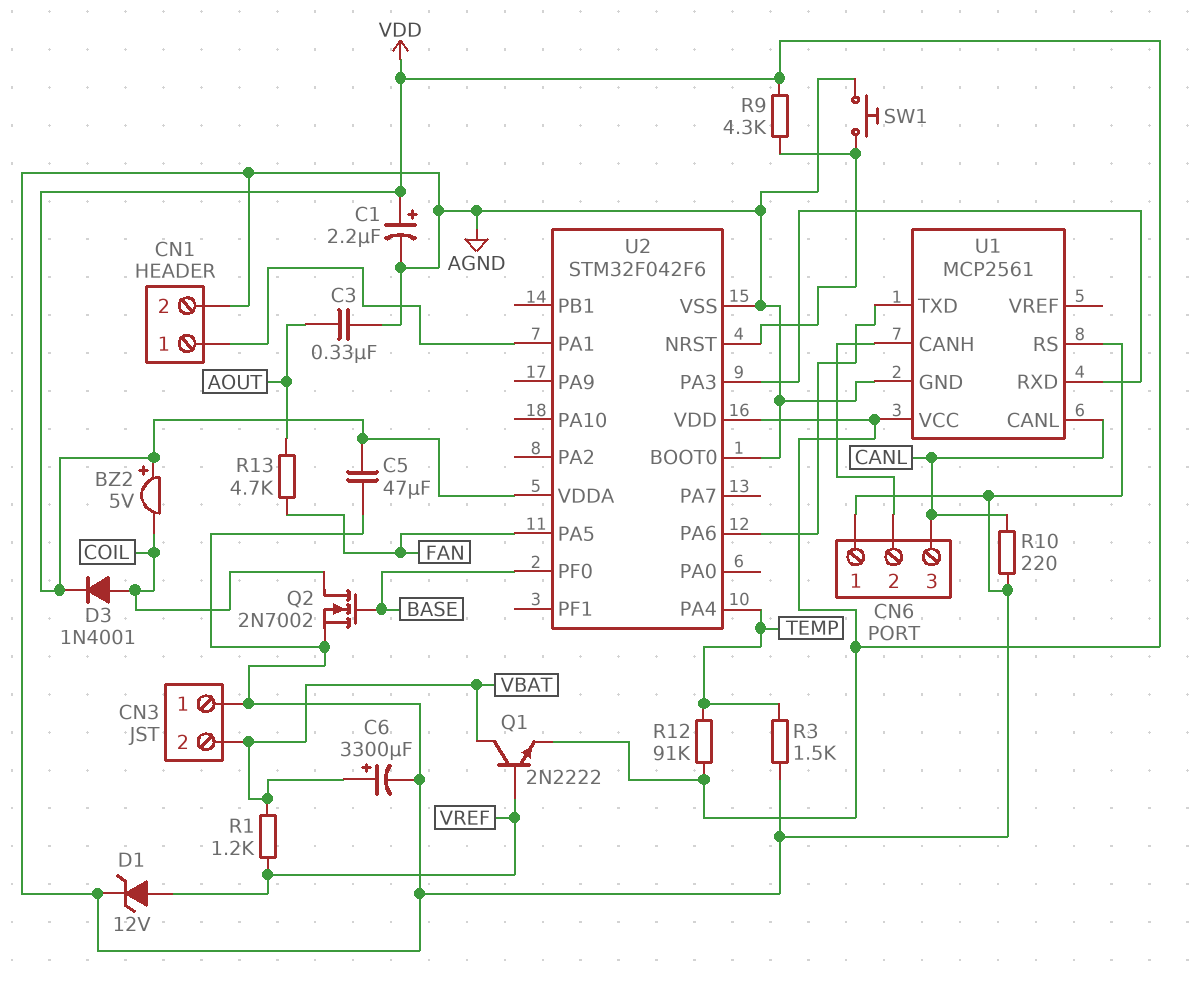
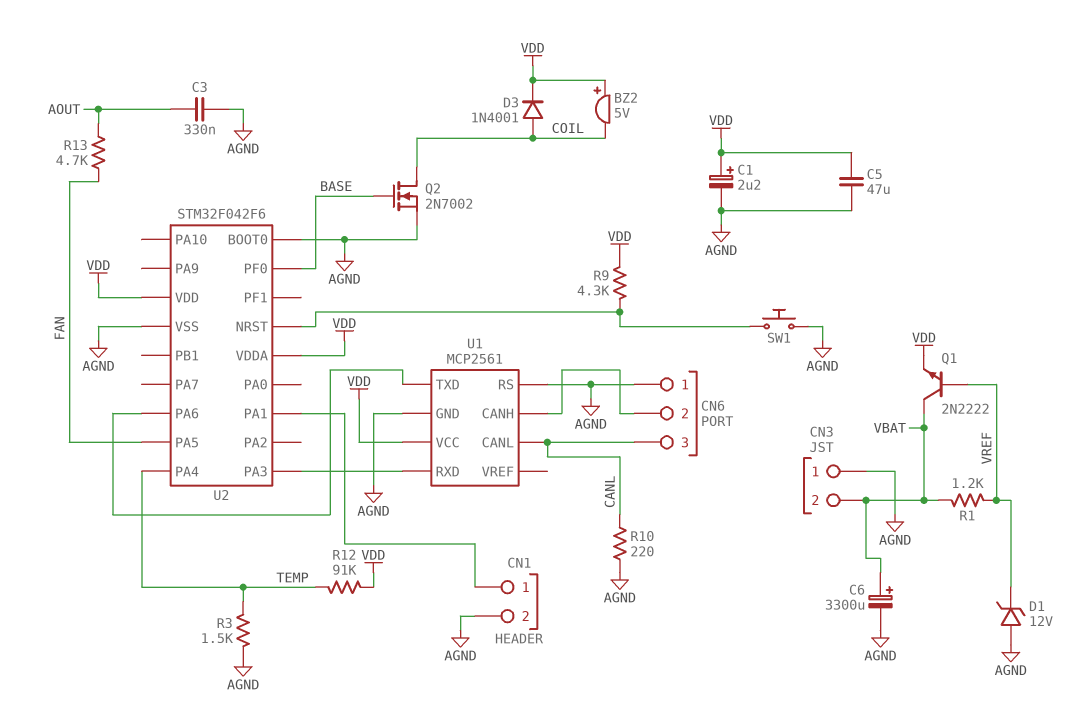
D1: zener 12V (A VREF, K AGND) -> zener 12V (A AGND, K VREF)

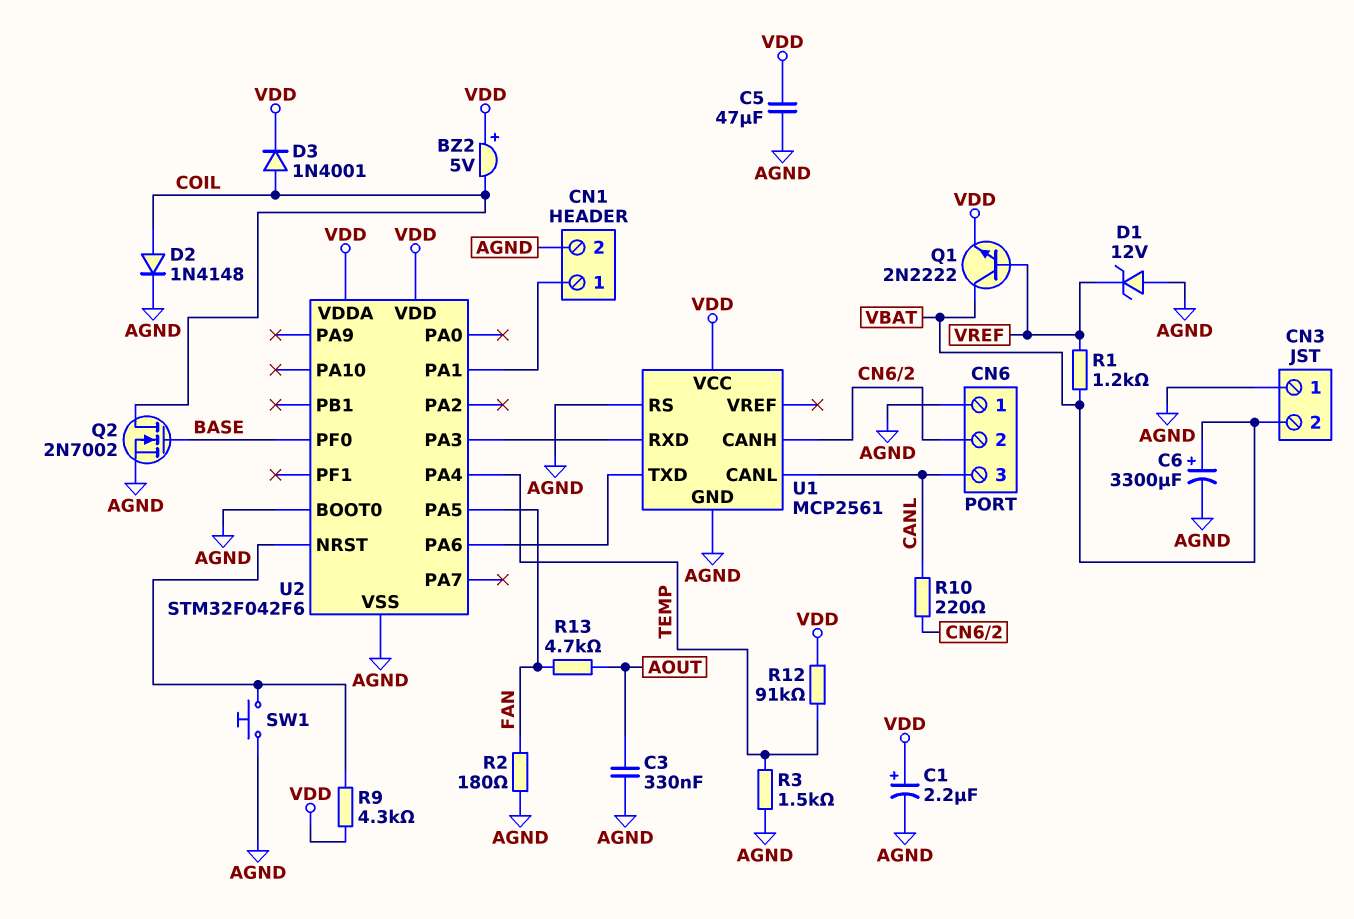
D2: none -> diode 1N4148 (A COIL, K AGND)
R2: none -> 180 (AGND, FAN)
R10: 220 (AGND, CANL) -> 220 (CANL, CN6/2)

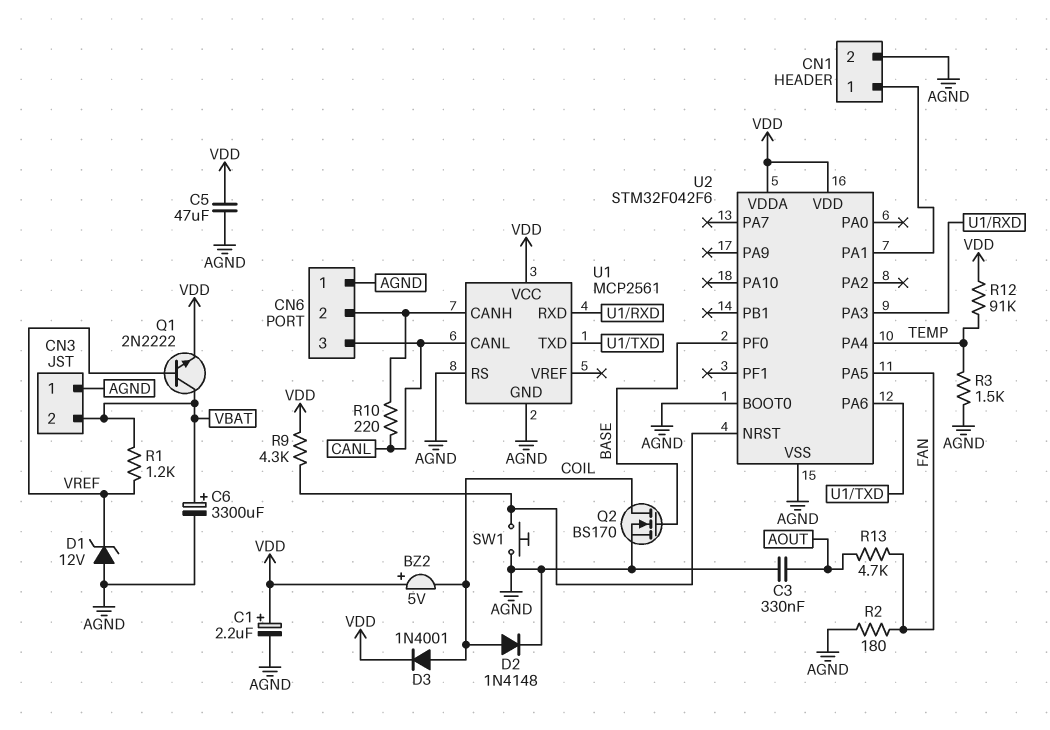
Q2: NMOS 2N7002 (G BASE, D COIL, S AGND) -> NMOS BS170 (G BASE, D COIL, S AGND)

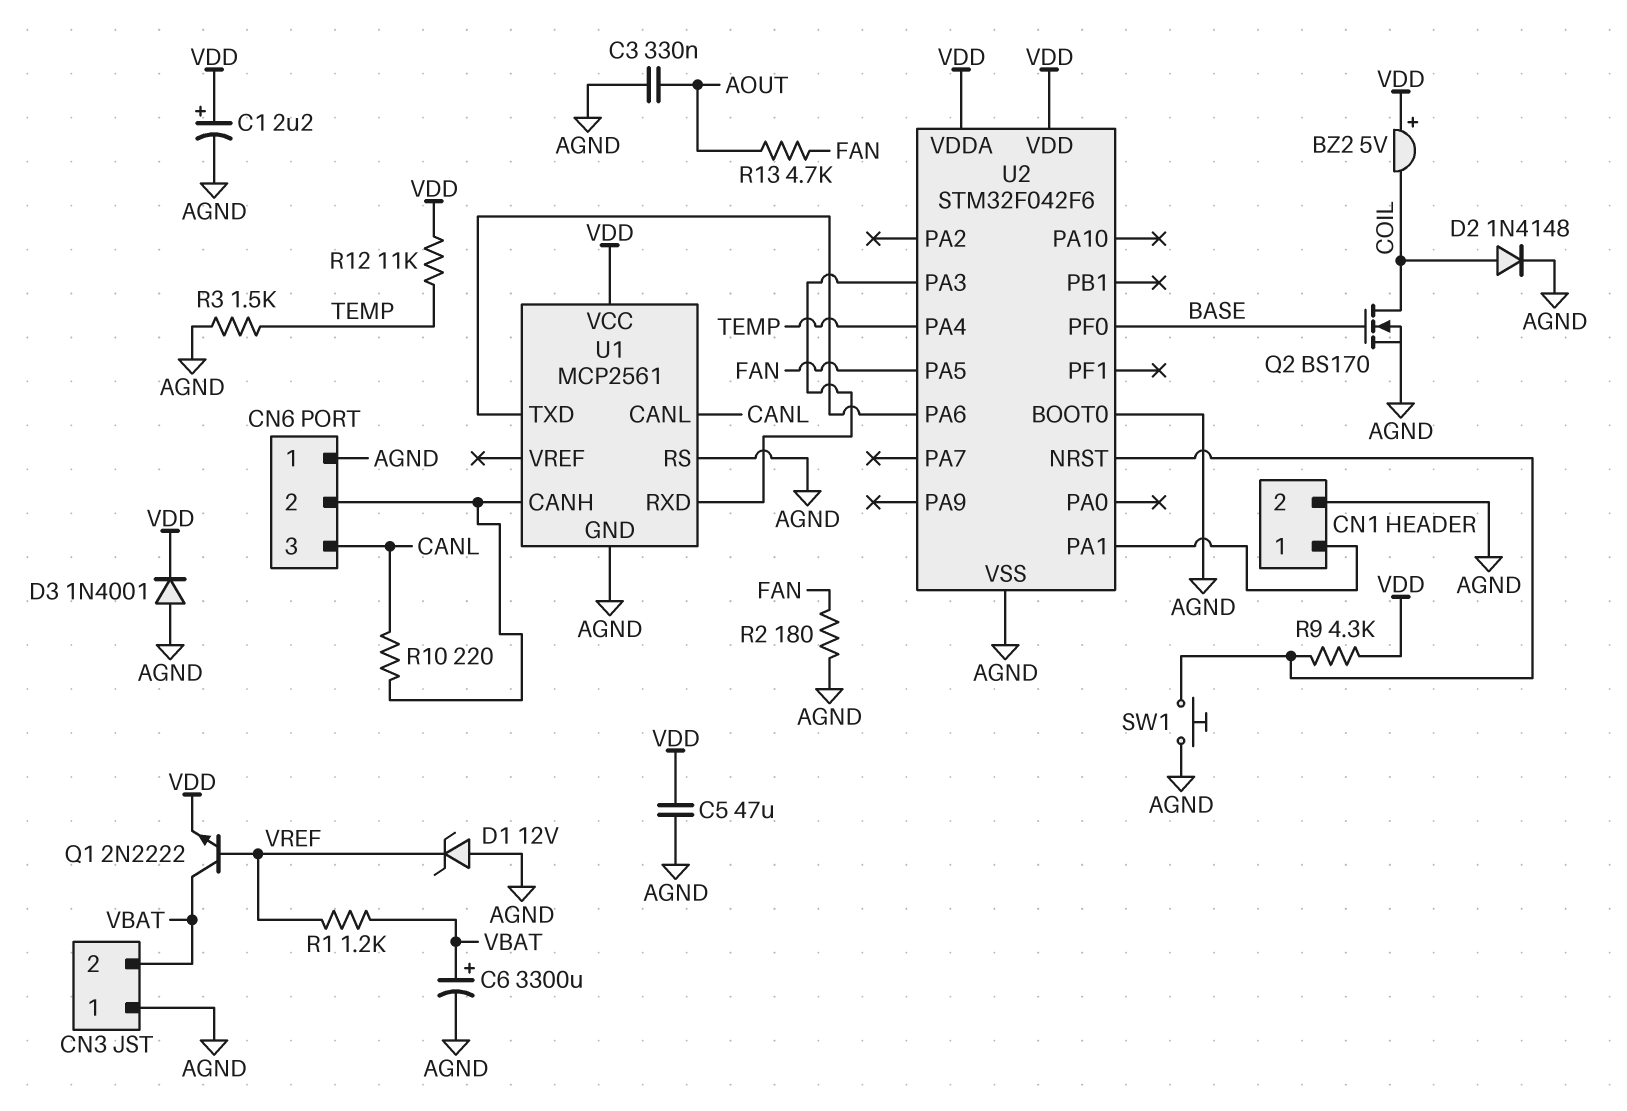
D3: diode 1N4001 (A COIL, K VDD) -> diode 1N4001 (A AGND, K VDD)
R12: 91k (TEMP, VDD) -> 11k (TEMP, VDD)

